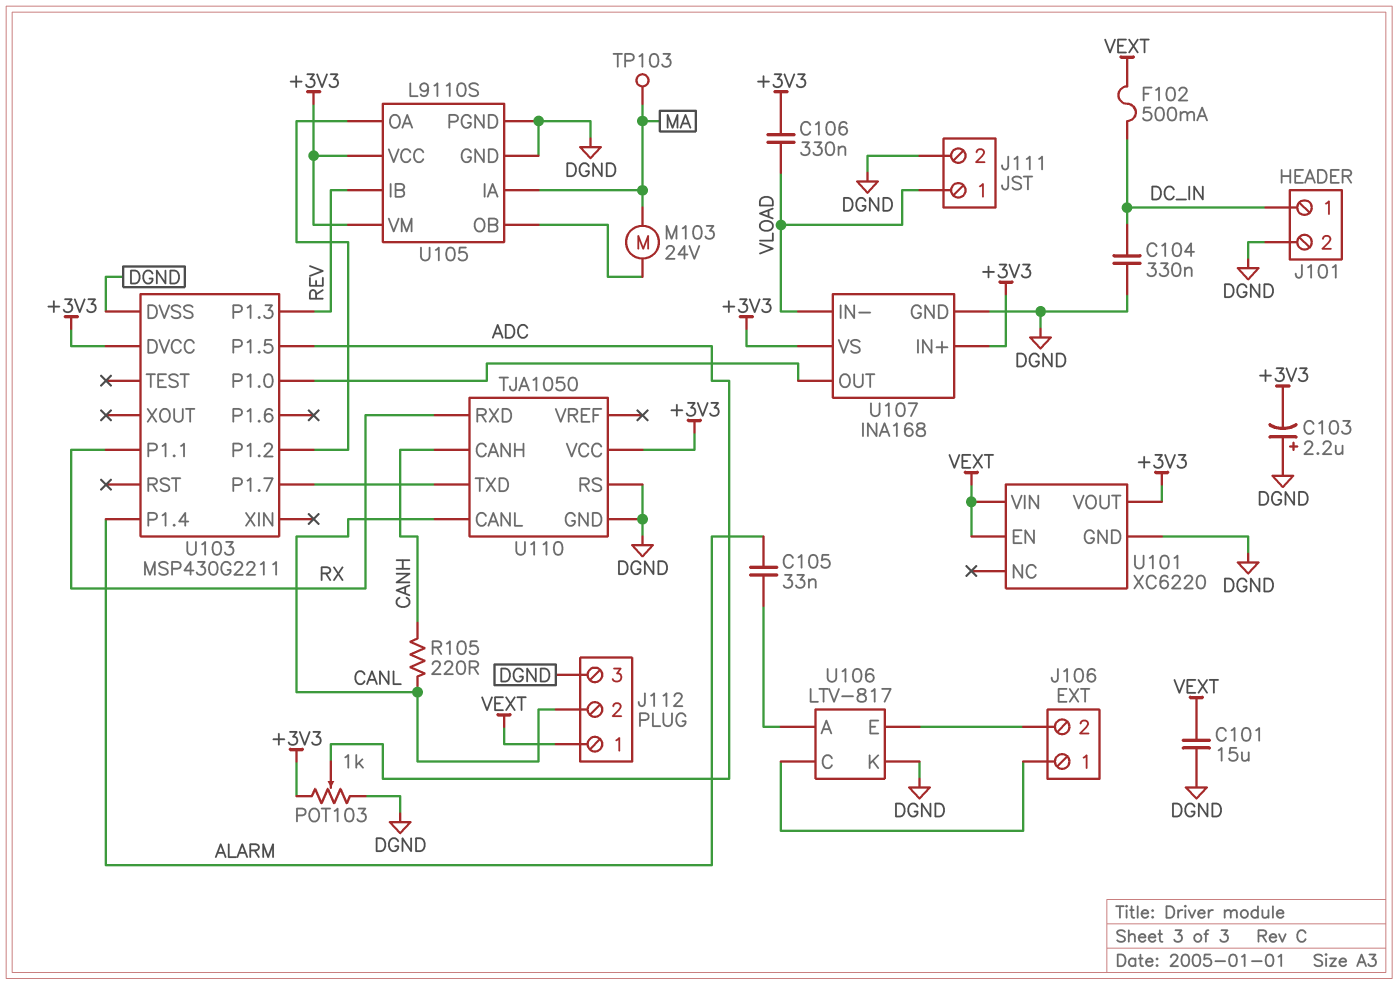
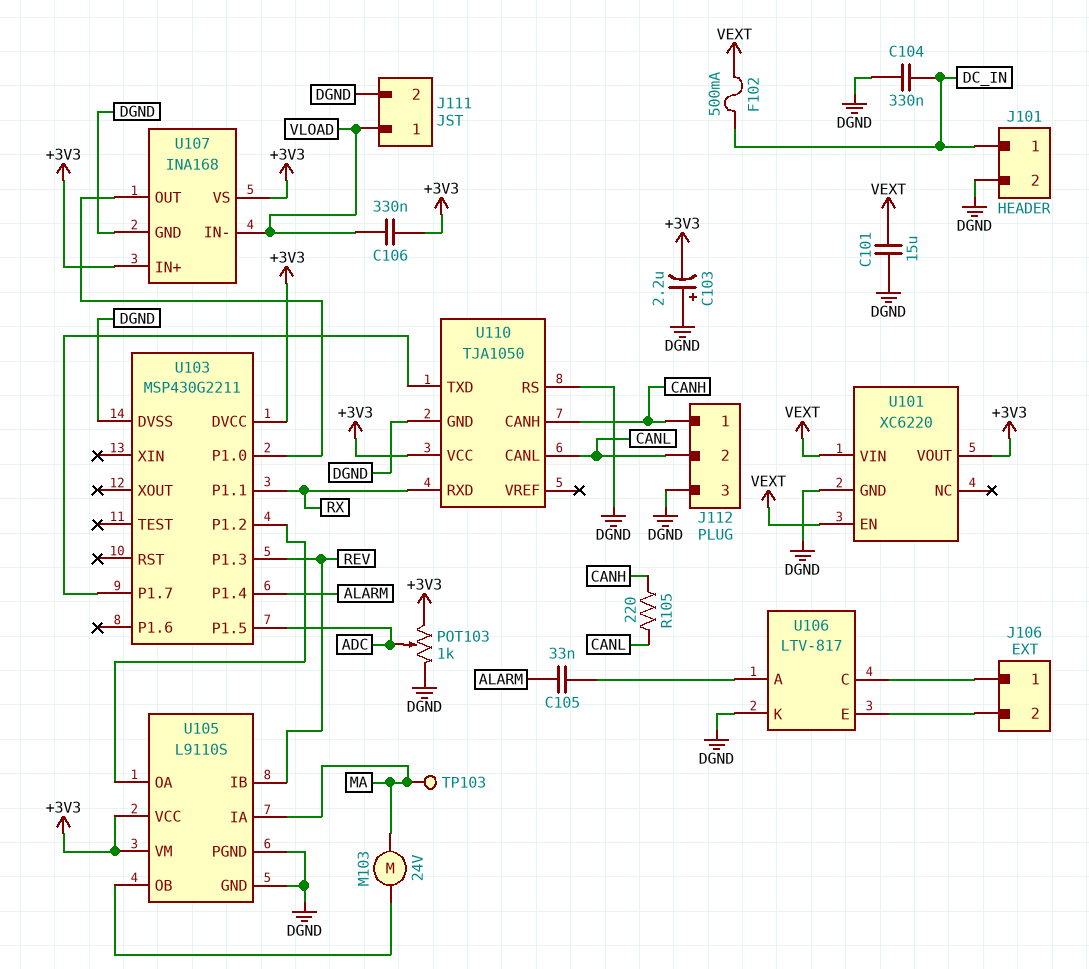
J112 pin 1: VEXT -> CANH

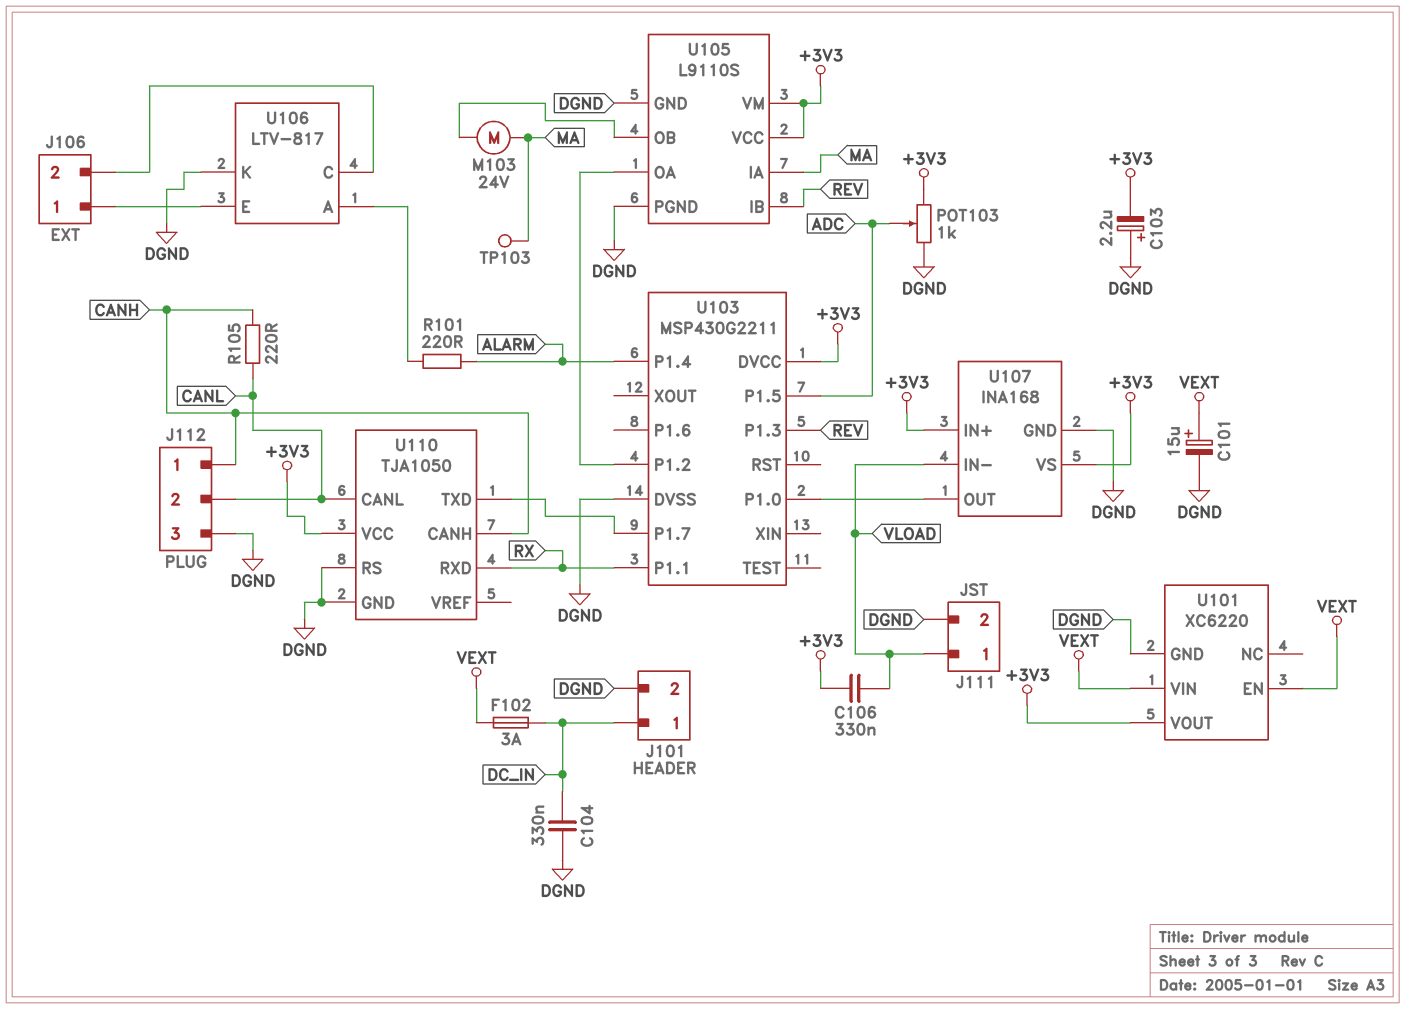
C101: 15uF (DGND, VEXT) -> 15uF (plus VEXT, minus DGND)
C105: 33nF (ALARM, U106/A) -> none
F102: 500mA (DC_IN, VEXT) -> 3A (DC_IN, VEXT)
R101: none -> 220 (ALARM, U106/A)
U106 pin C: J106/1 -> J106/2
U106 pin E: J106/2 -> J106/1

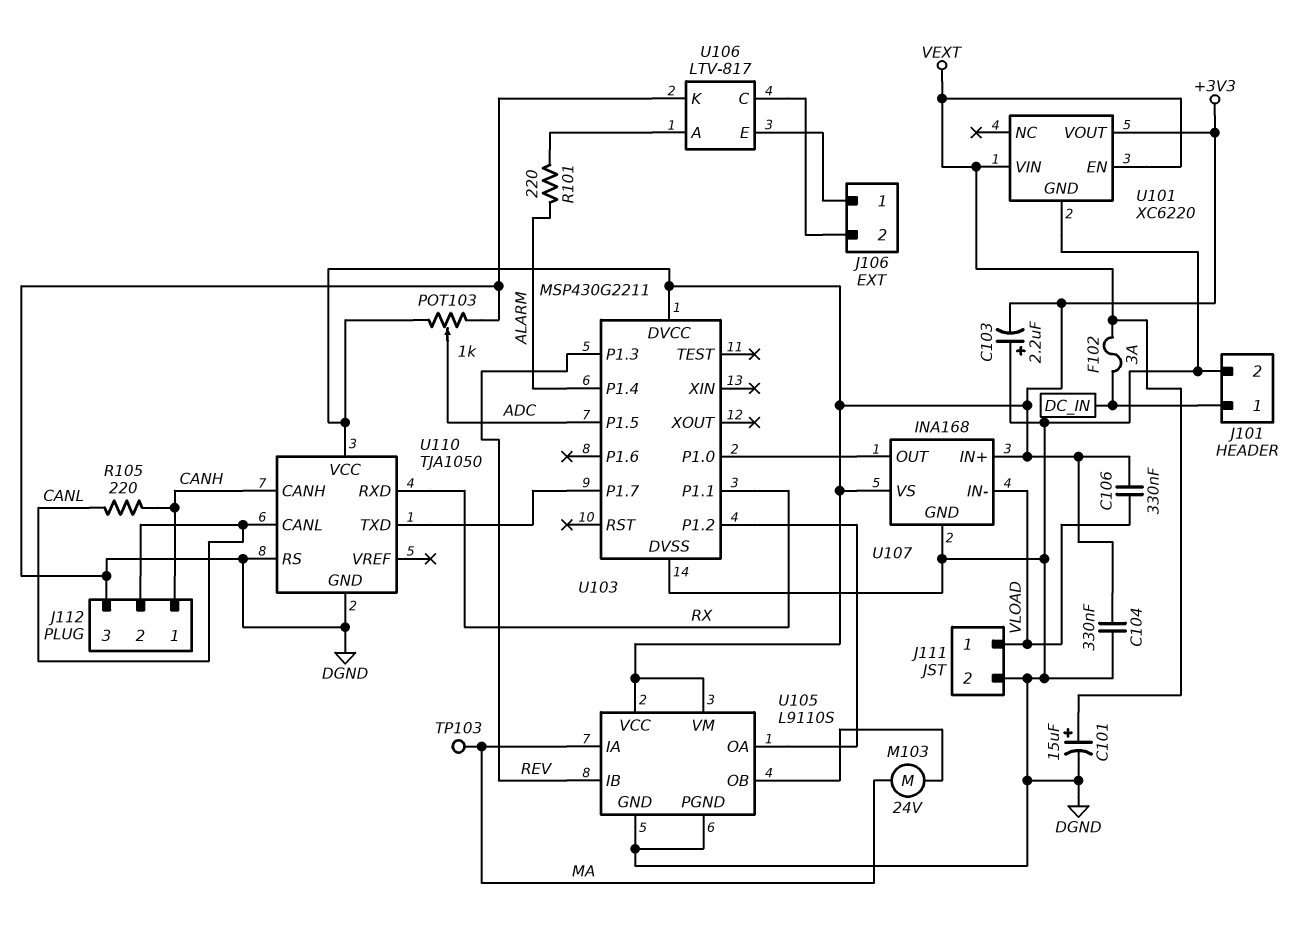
C104: 330nF (DC_IN, DGND) -> 330nF (+3V3, DGND)

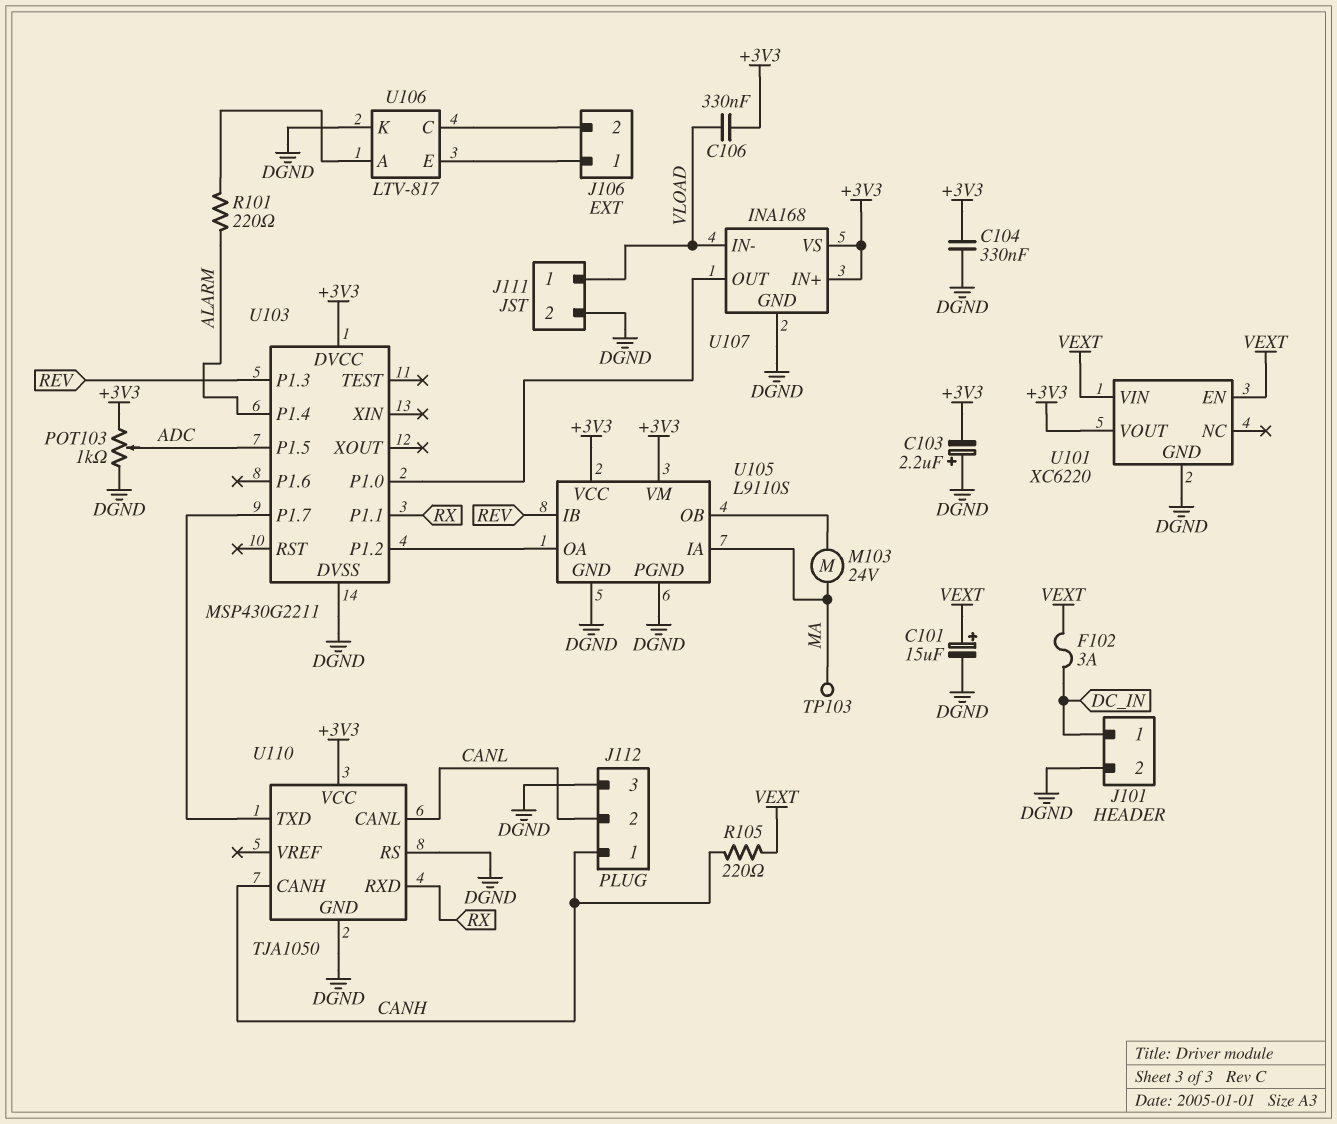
R105: 220 (CANH, CANL) -> 220 (CANH, VEXT)

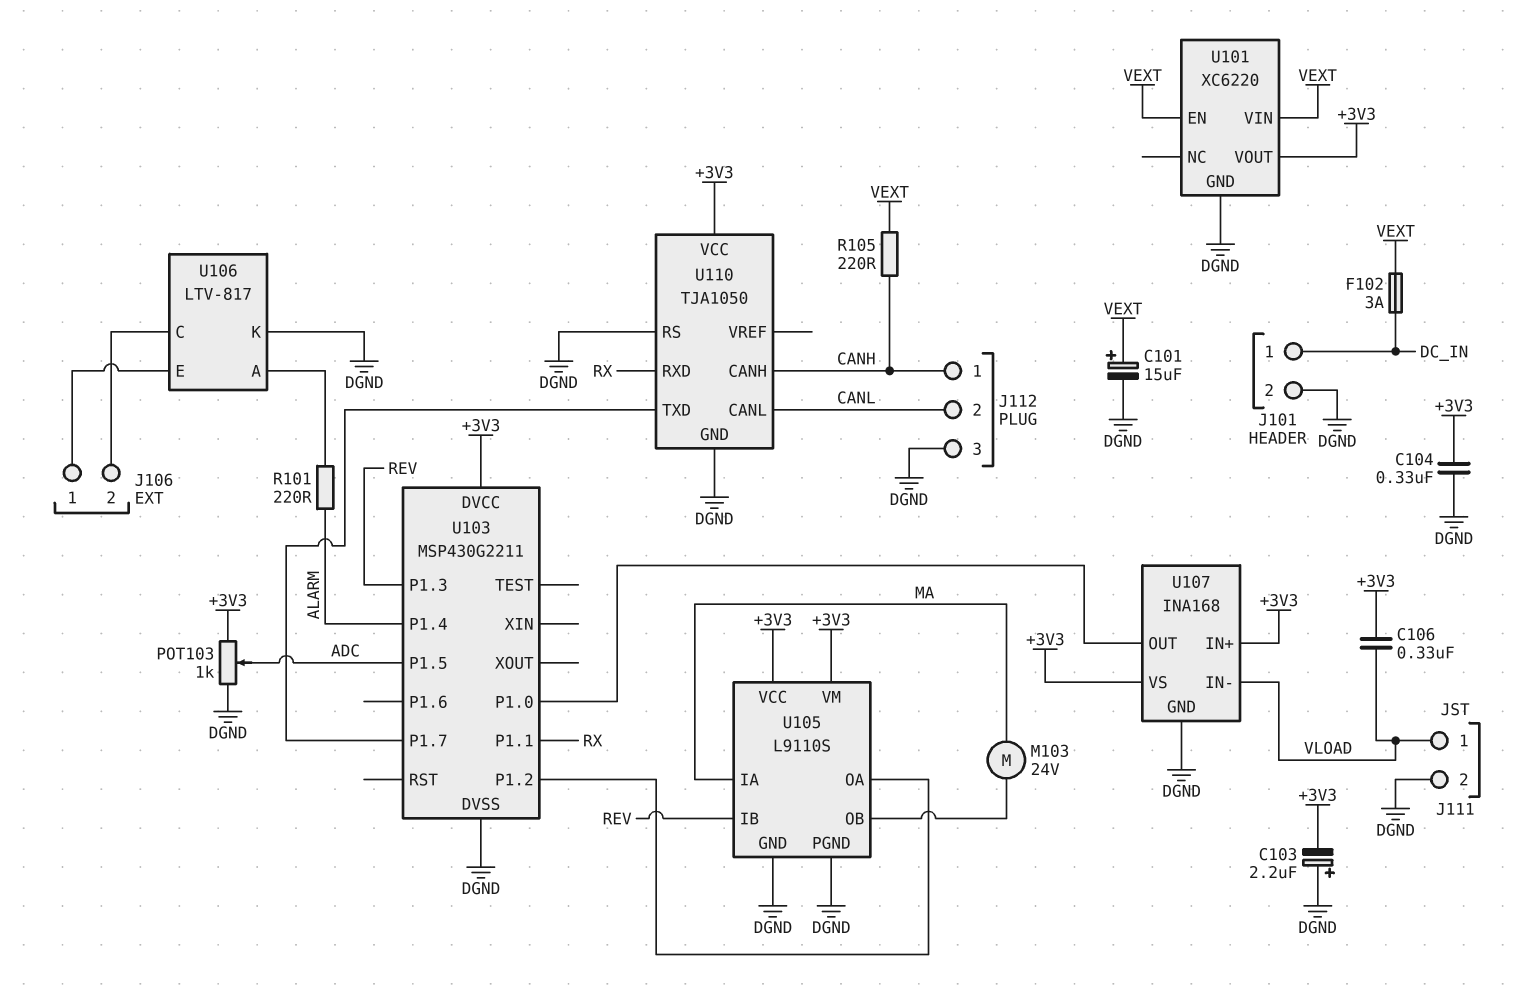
TP103: test point (MA) -> none

